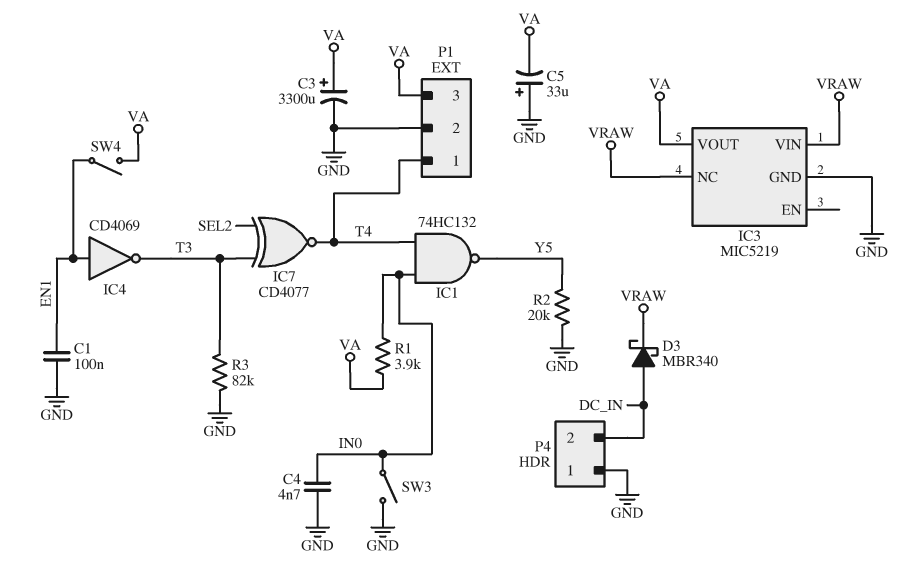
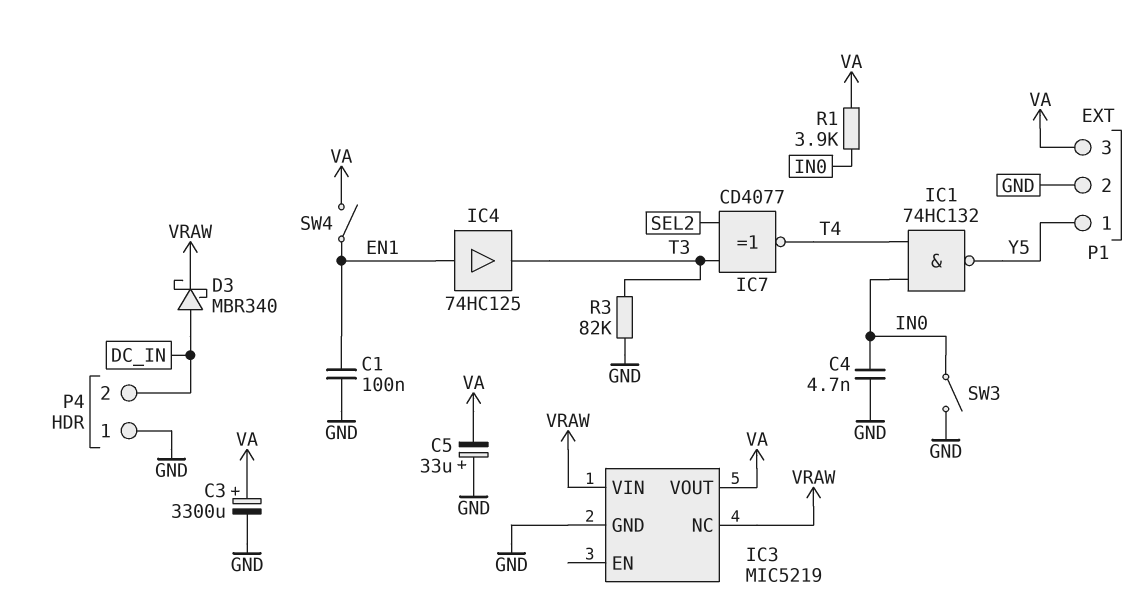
IC4: NOT CD4069 (in EN1, out T3) -> buffer 74HC125 (in EN1, out T3)
P1 pin 1: T4 -> Y5
R2: 20k (GND, Y5) -> none

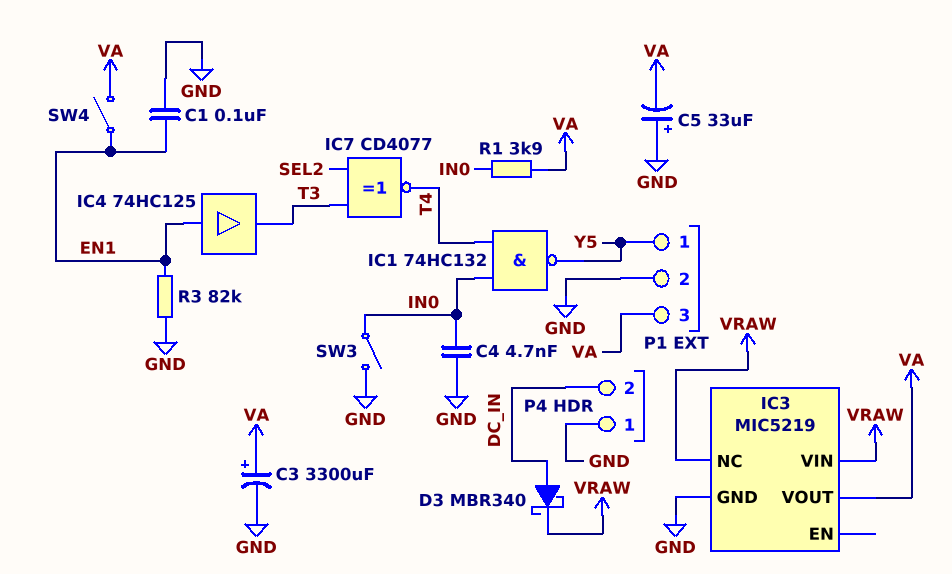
R3: 82k (GND, T3) -> 82k (EN1, GND)

